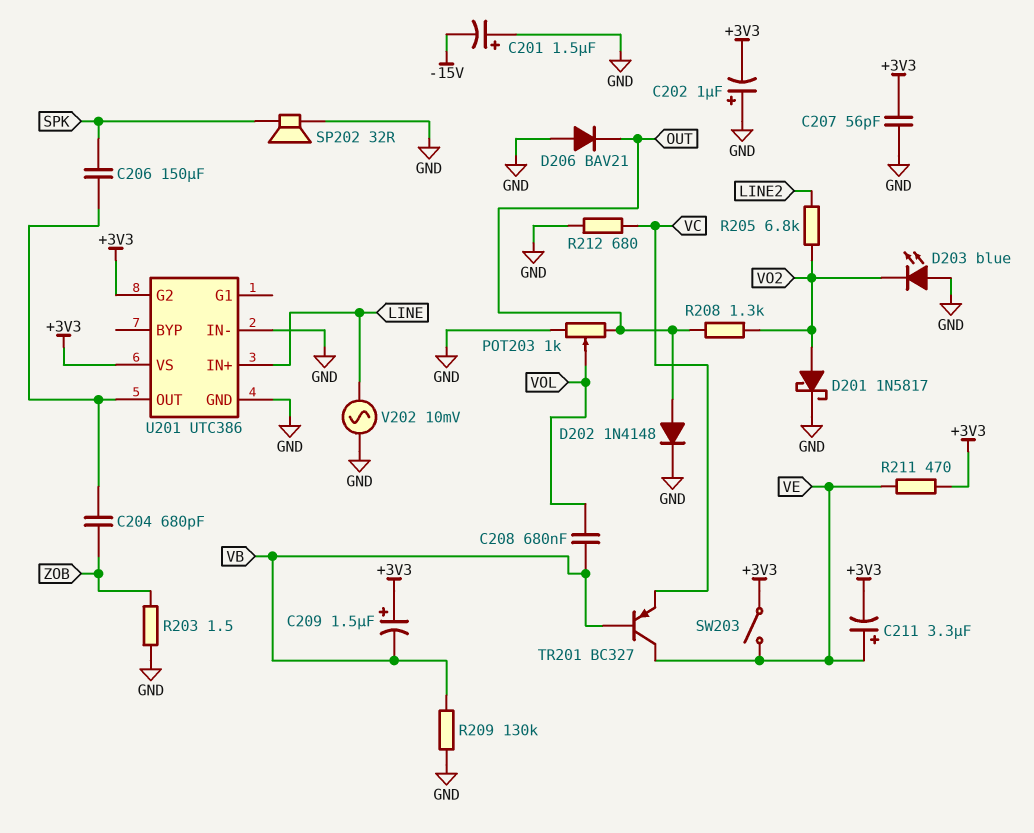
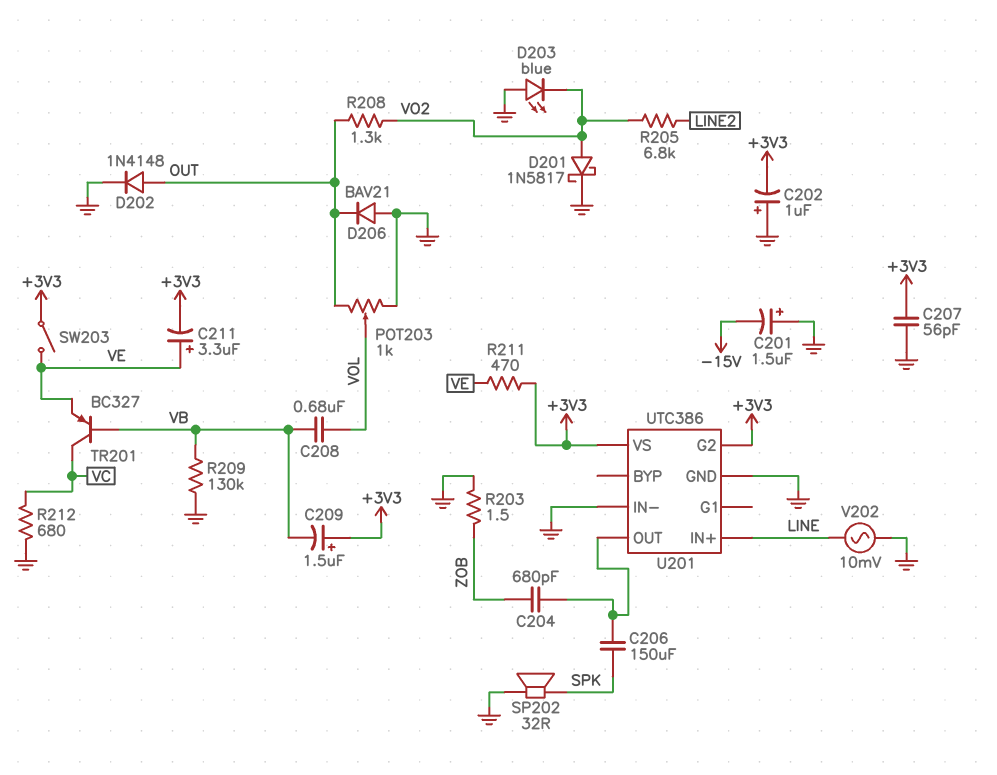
TR201: PNP BC327 (B VB, C VE, E VC) -> PNP BC327 (B VB, C VC, E VE)

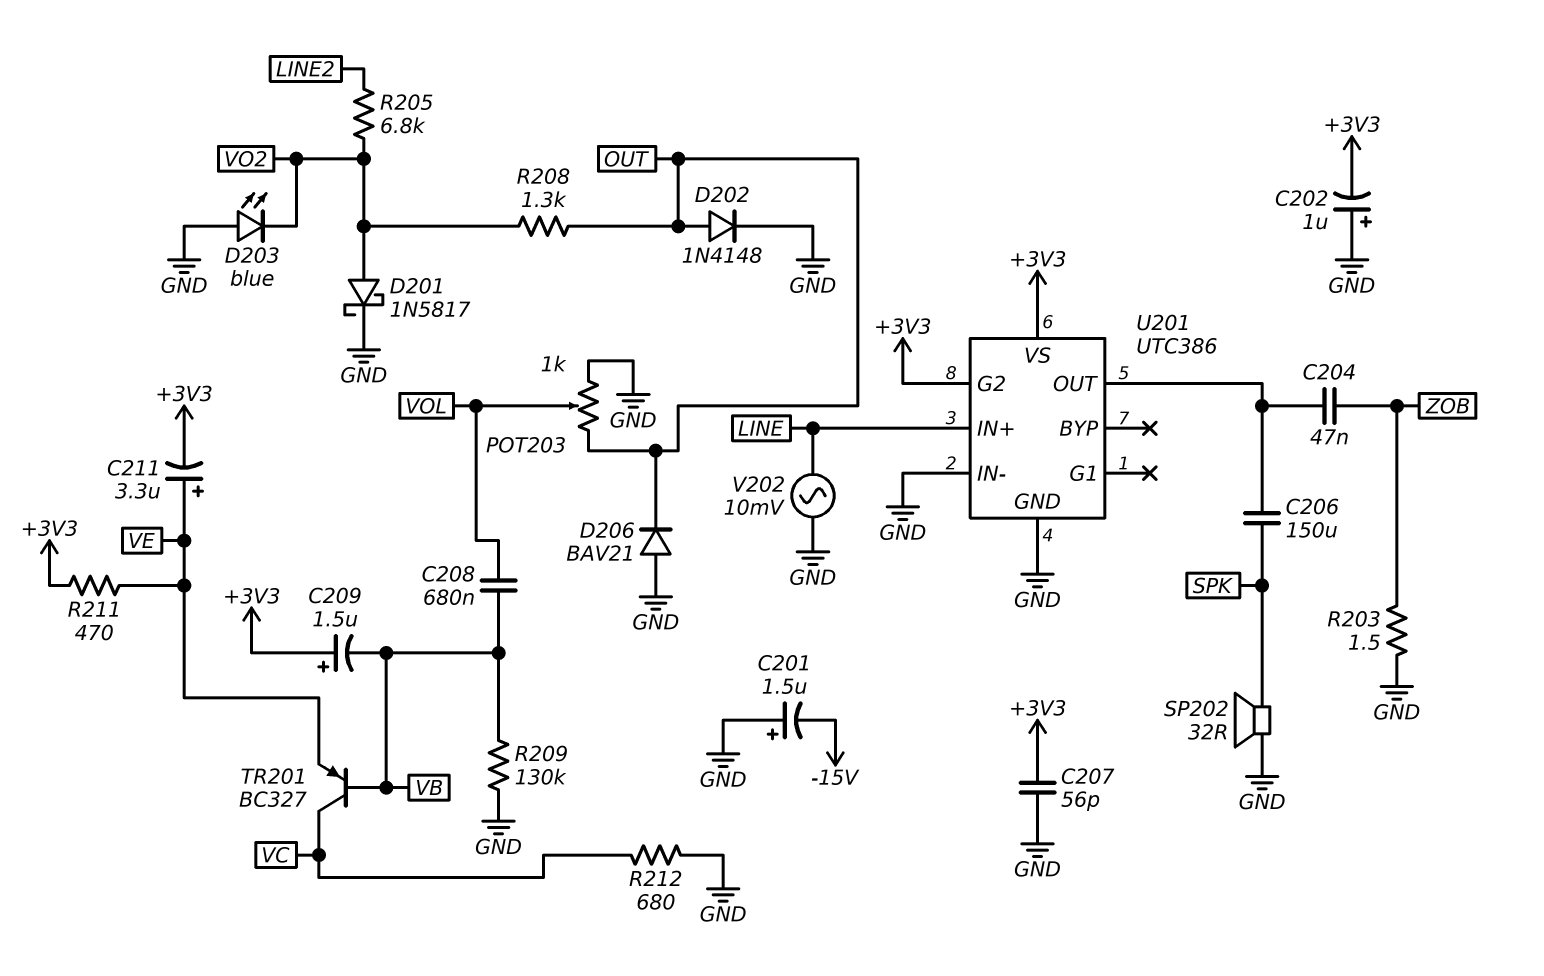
C204: 680pF (U201/OUT, ZOB) -> 47nF (U201/OUT, ZOB)
SW203: switch (+3V3, VE) -> none

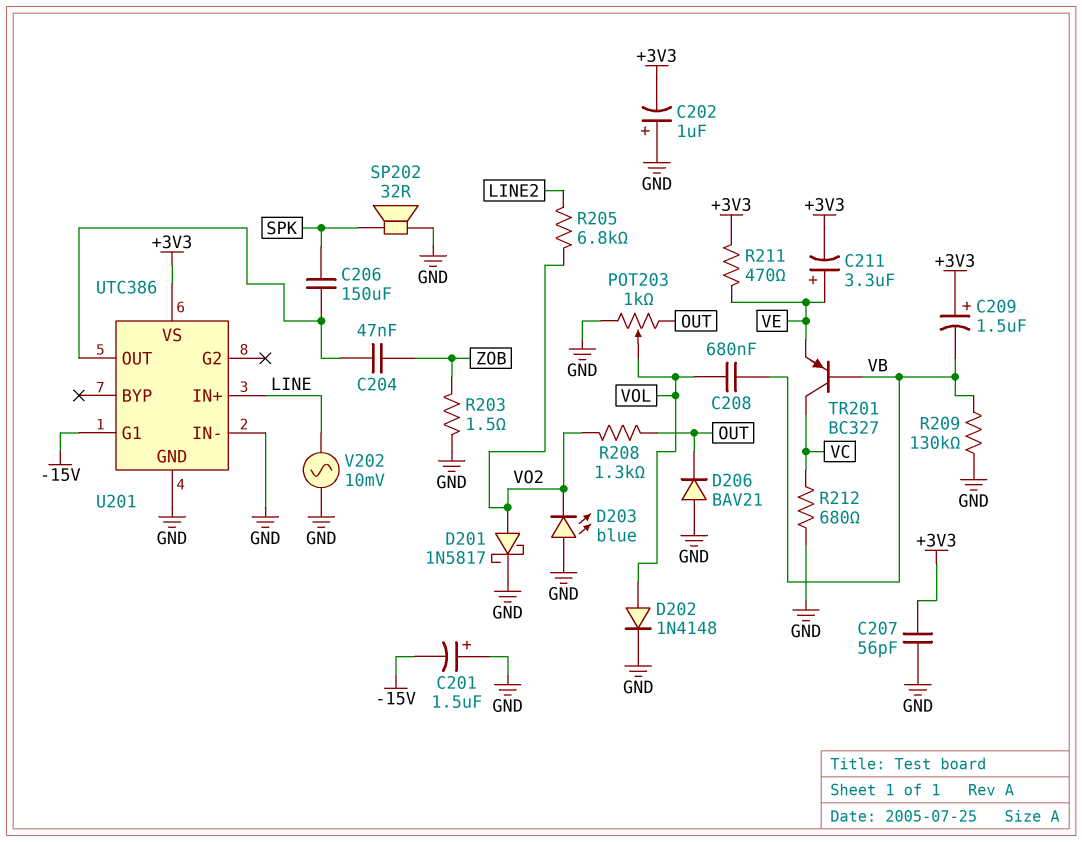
D202: diode 1N4148 (A OUT, K GND) -> diode 1N4148 (A VOL, K GND)
U201 pin G1: none -> -15V
U201 pin G2: +3V3 -> none

